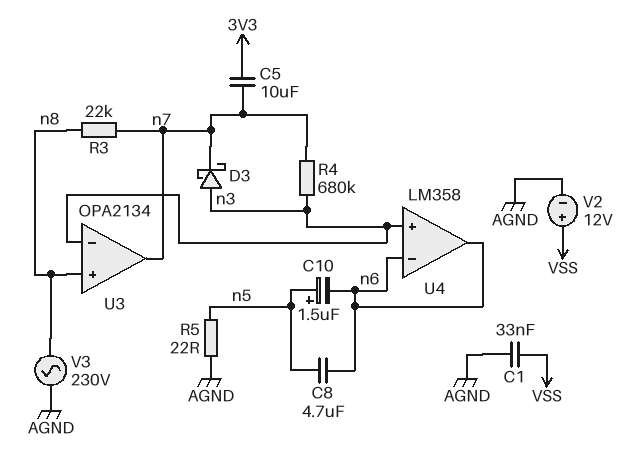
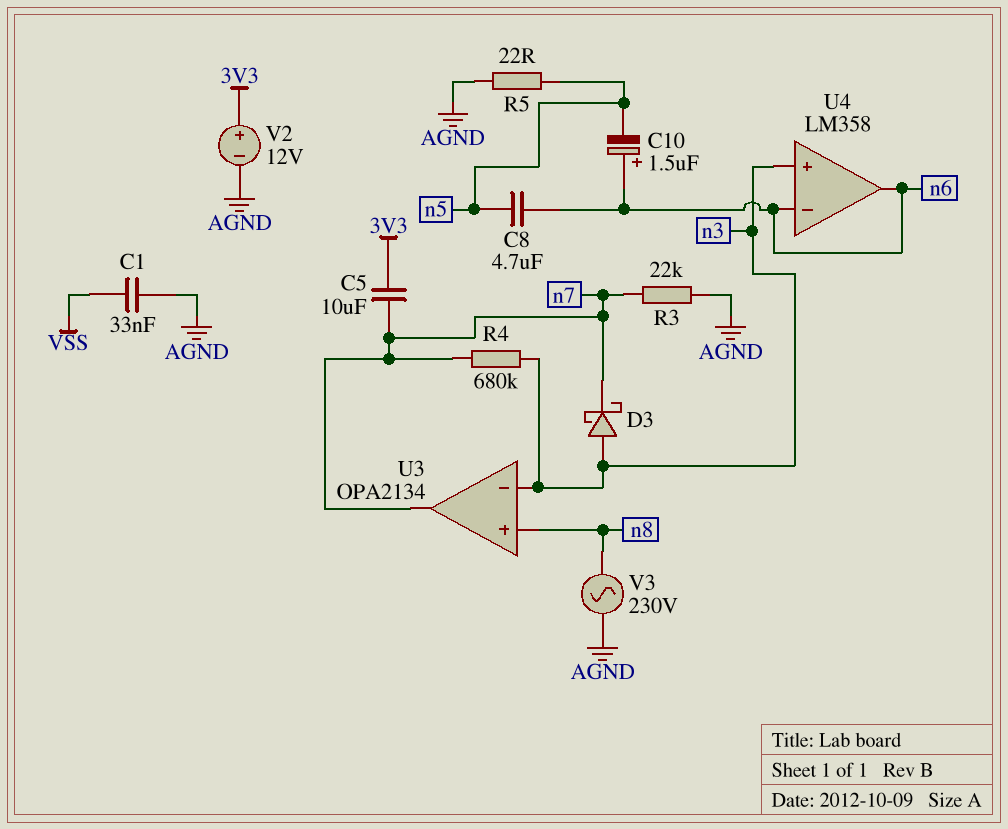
C10: 1.5uF (plus n5, minus n6) -> 1.5uF (plus n6, minus n5)
R3: 22k (n7, n8) -> 22k (AGND, n7)
V2: 12V (plus VSS, minus AGND) -> 12V (plus 3V3, minus AGND)

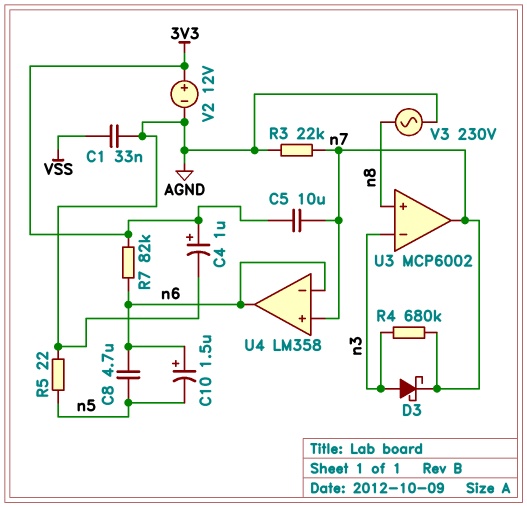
C4: none -> 1uF (plus 3V3, minus AGND)
R7: none -> 82k (3V3, n6)
U3: OPA2134 -> MCP6002
U4 pin in+: n3 -> n7

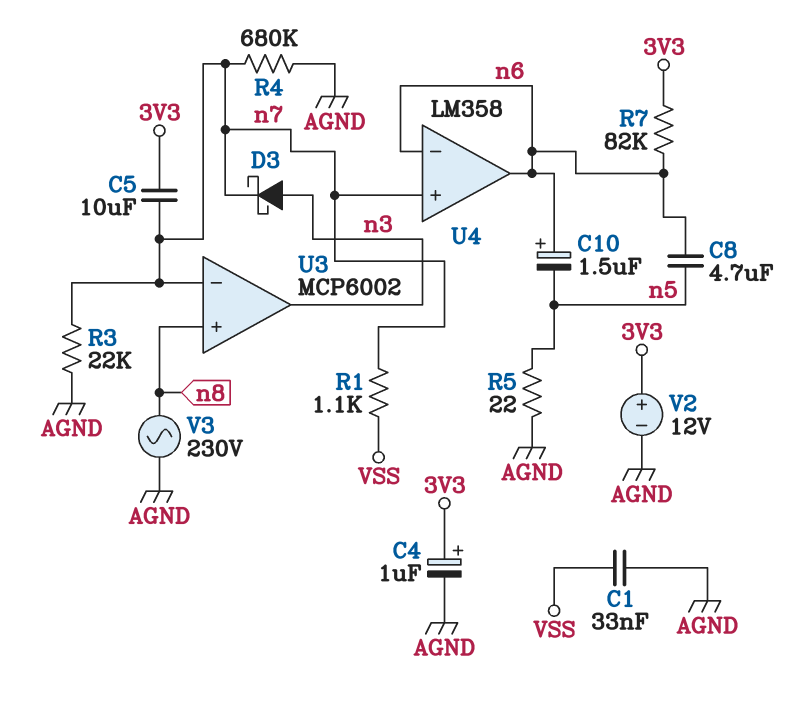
R1: none -> 1.1k (VSS, n7)
R4: 680k (n3, n7) -> 680k (AGND, n7)
U3 pin in-: n3 -> n7
U3 pin out: n7 -> n3

